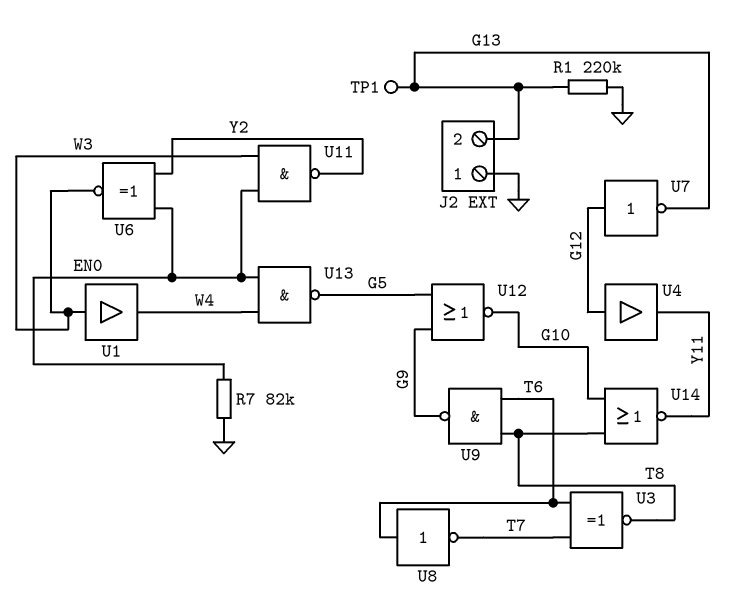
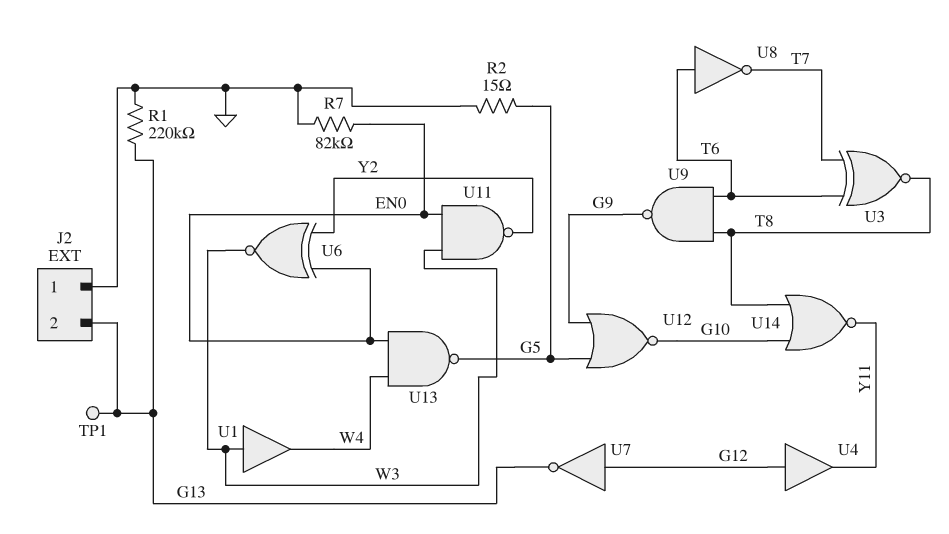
R2: none -> 15 (G5, GND)

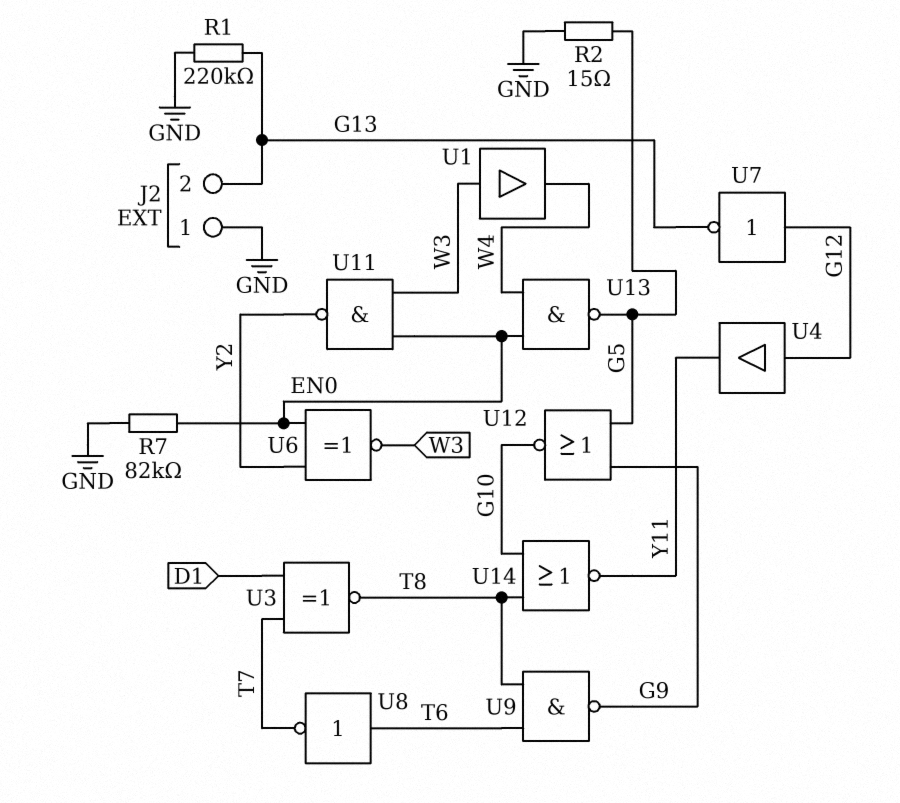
TP1: test point (G13) -> none
U3: XNOR (in T6, in T7, out T8) -> XNOR (in D1, in T7, out T8)

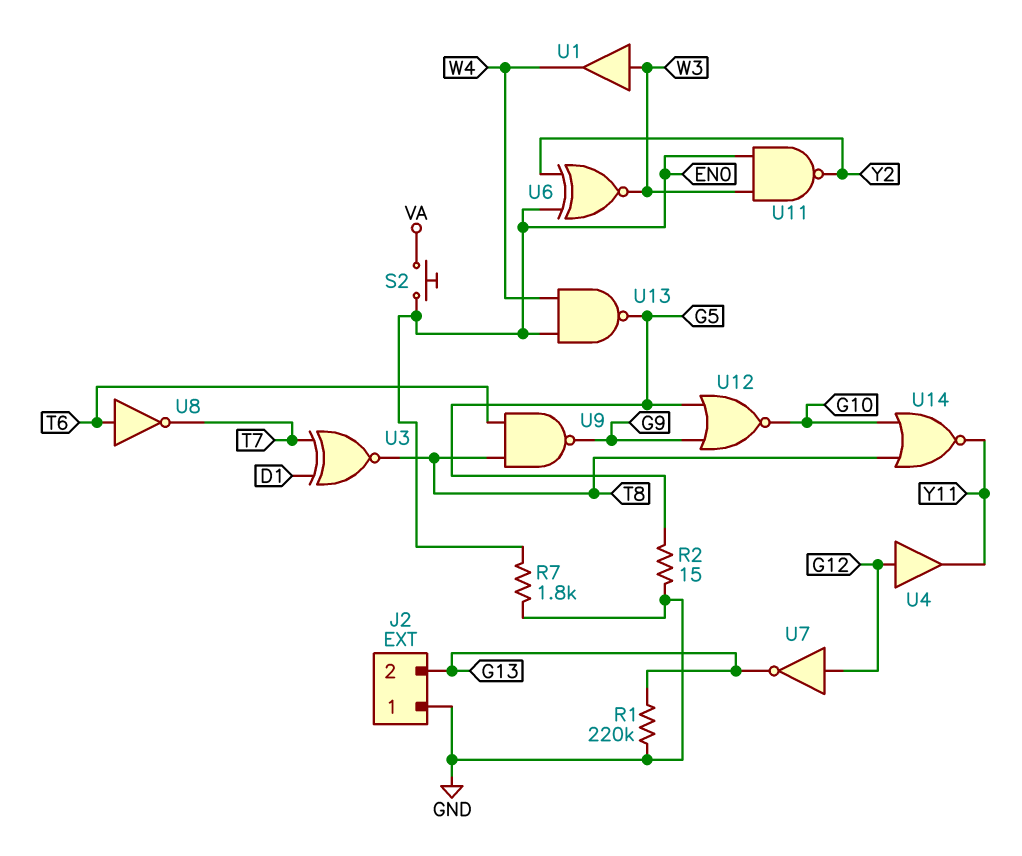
R7: 82k (EN0, GND) -> 1.8k (EN0, GND)
S2: none -> button (EN0, VA)

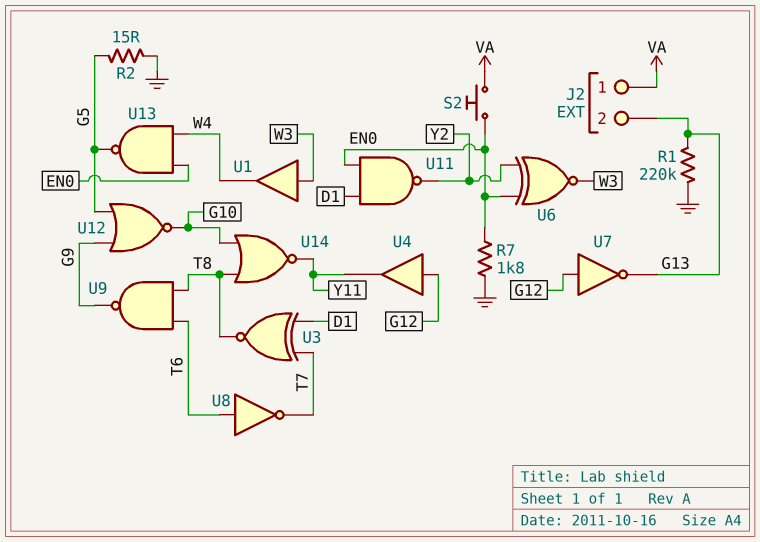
J2 pin 1: GND -> VA
U11: NAND (in EN0, in W3, out Y2) -> NAND (in D1, in EN0, out Y2)

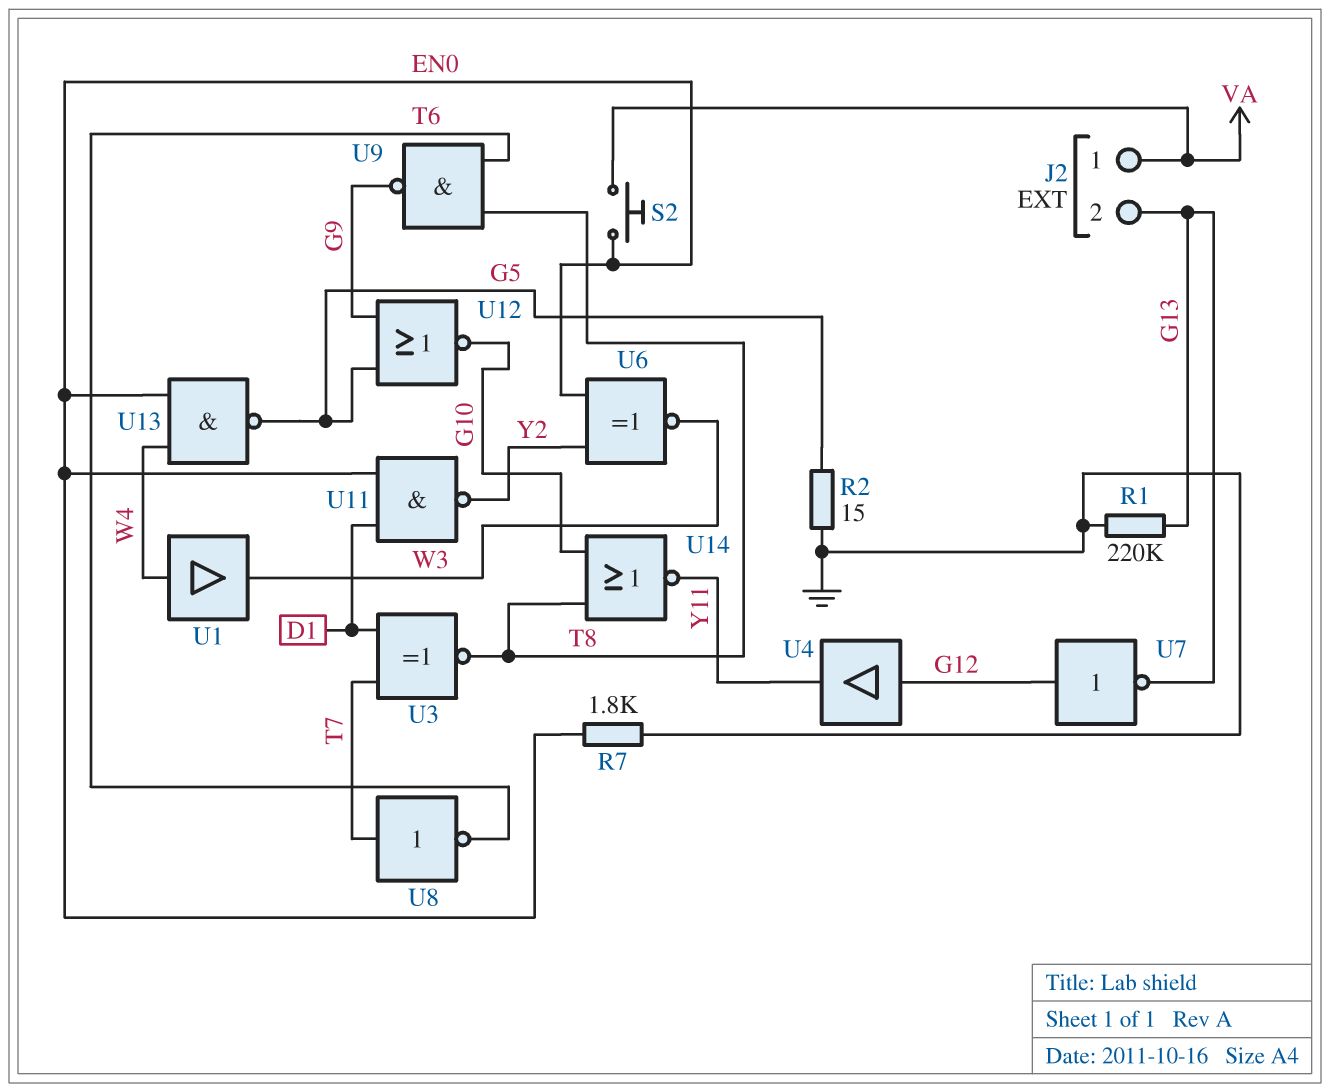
U1: buffer (in W3, out W4) -> buffer (in W4, out W3)
U8: NOT (in T6, out T7) -> NOT (in T7, out T6)

